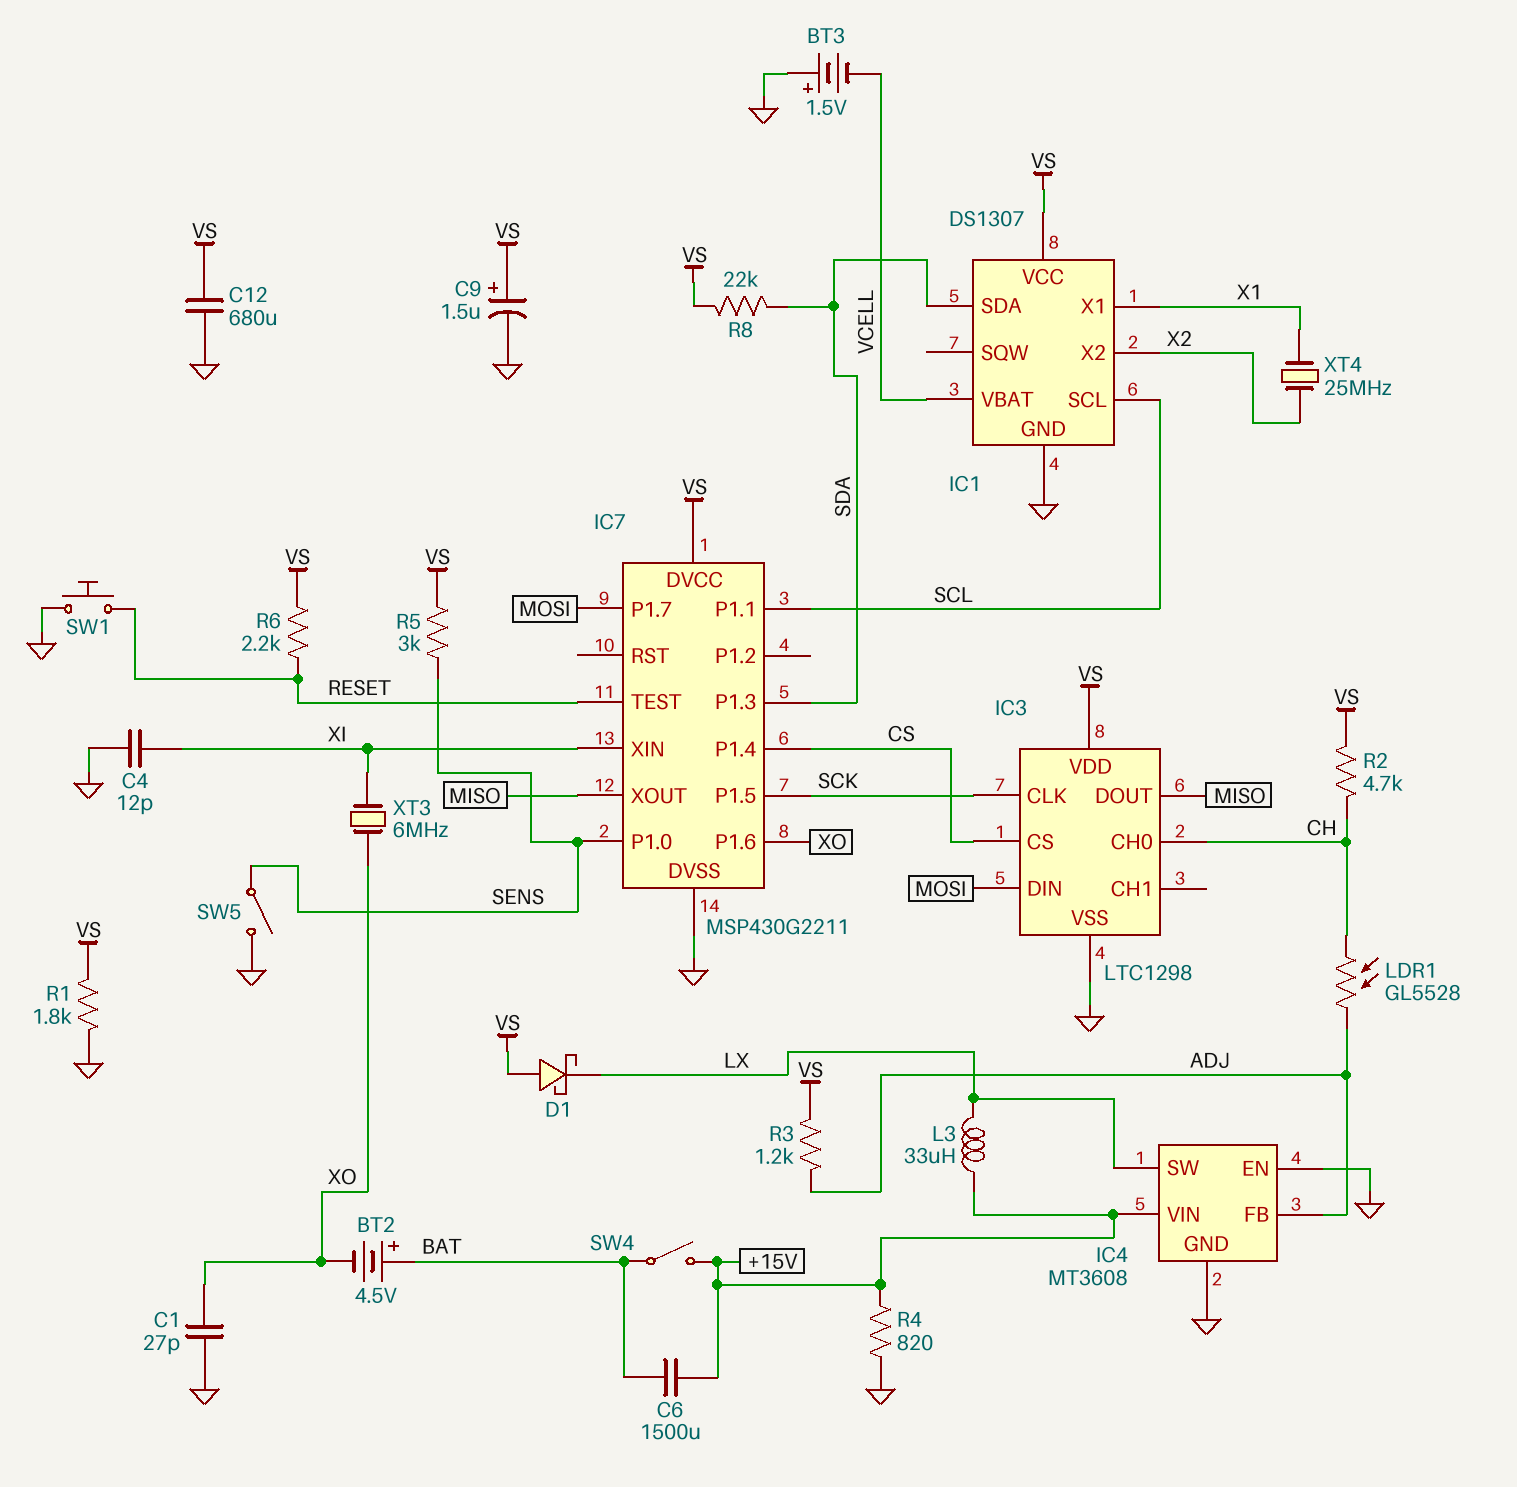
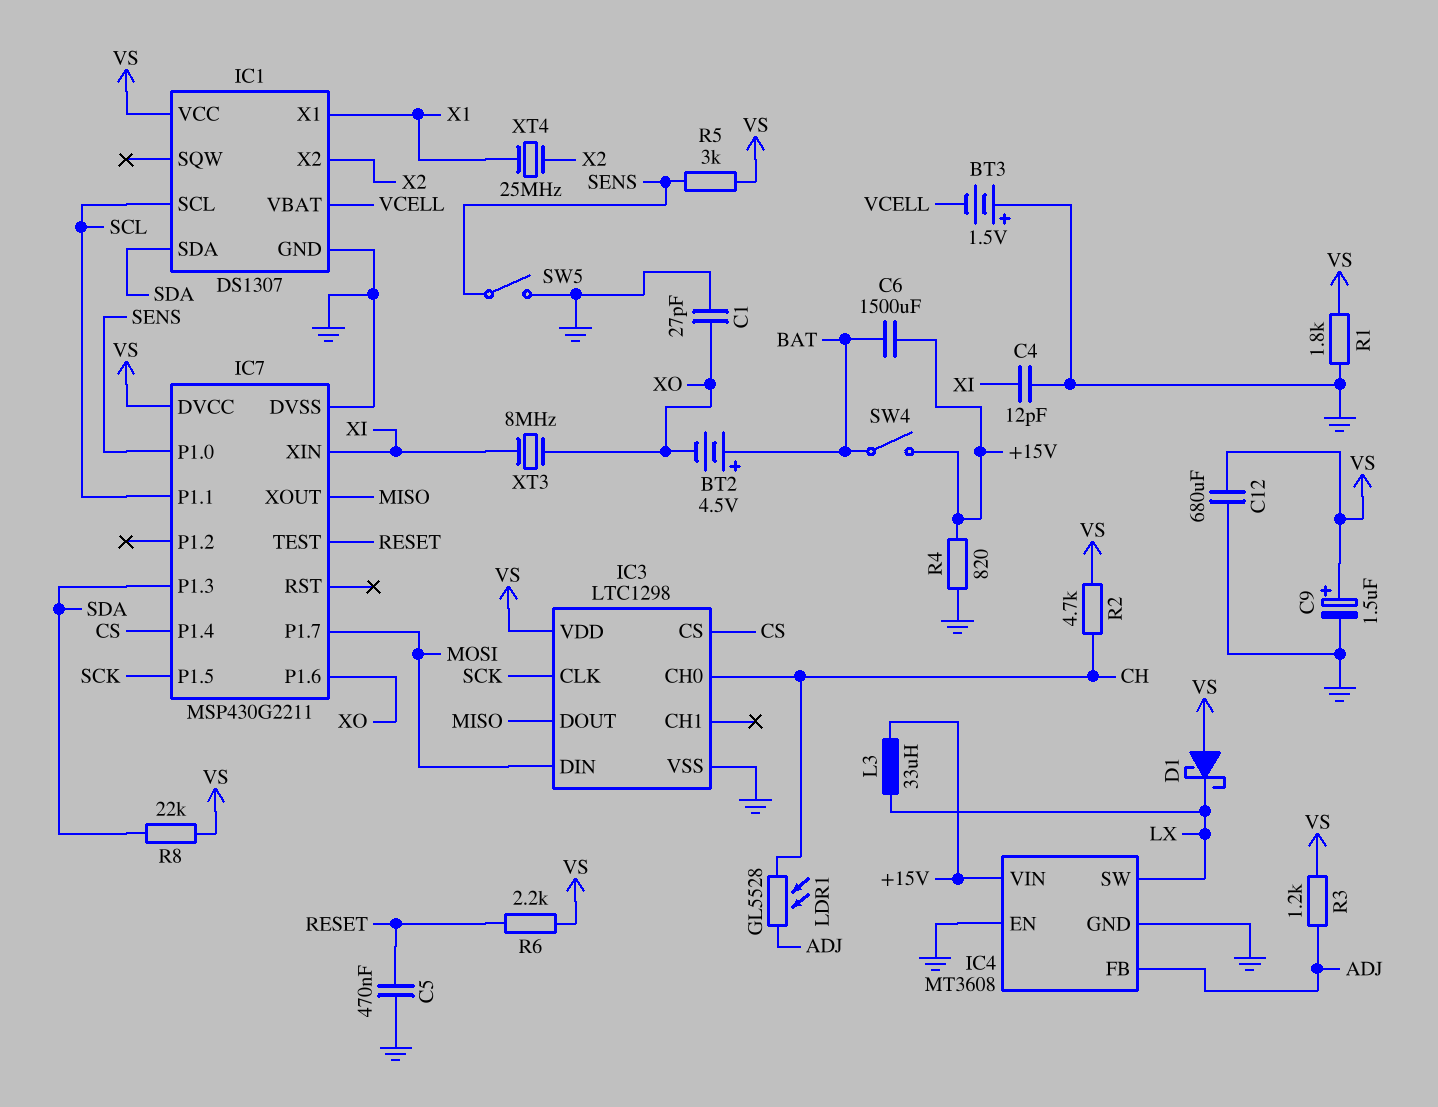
C5: none -> 470nF (GND, RESET)
SW1: button (GND, RESET) -> none
XT3: 6MHz (XI, XO) -> 8MHz (XI, XO)

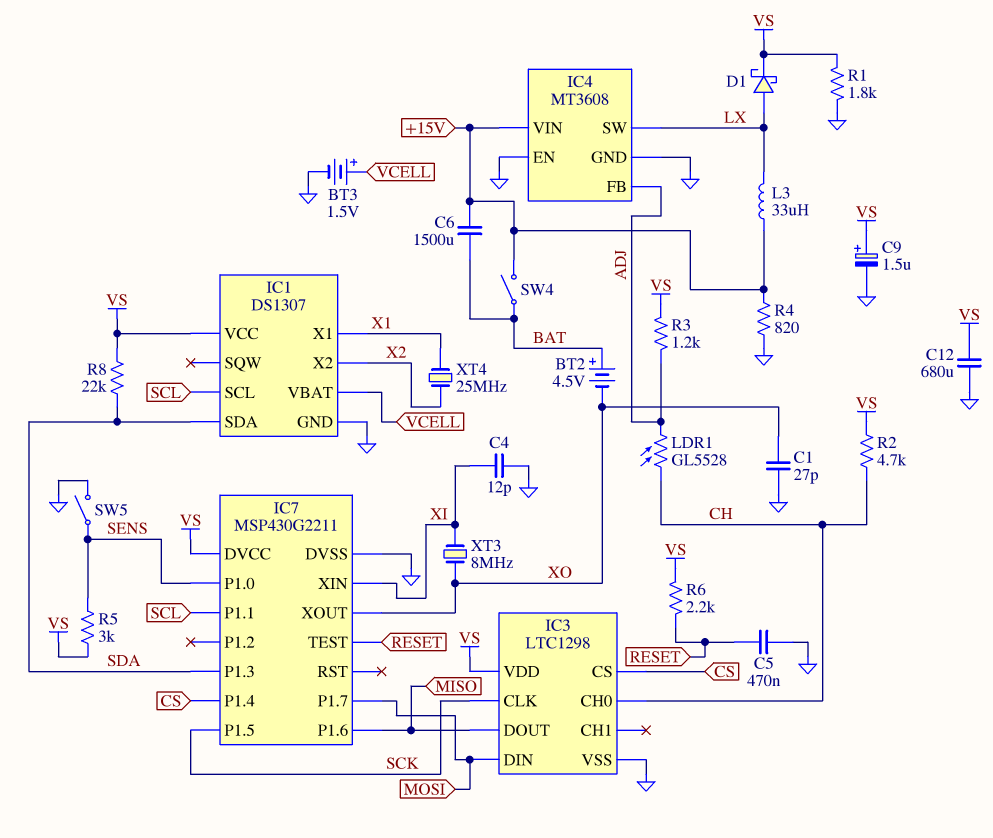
BT3: 1.5V (plus GND, minus VCELL) -> 1.5V (plus VCELL, minus GND)
D1: schottky (A VS, K LX) -> schottky (A LX, K VS)
IC7 pin P1.6: XO -> MISO
IC7 pin XOUT: MISO -> XO

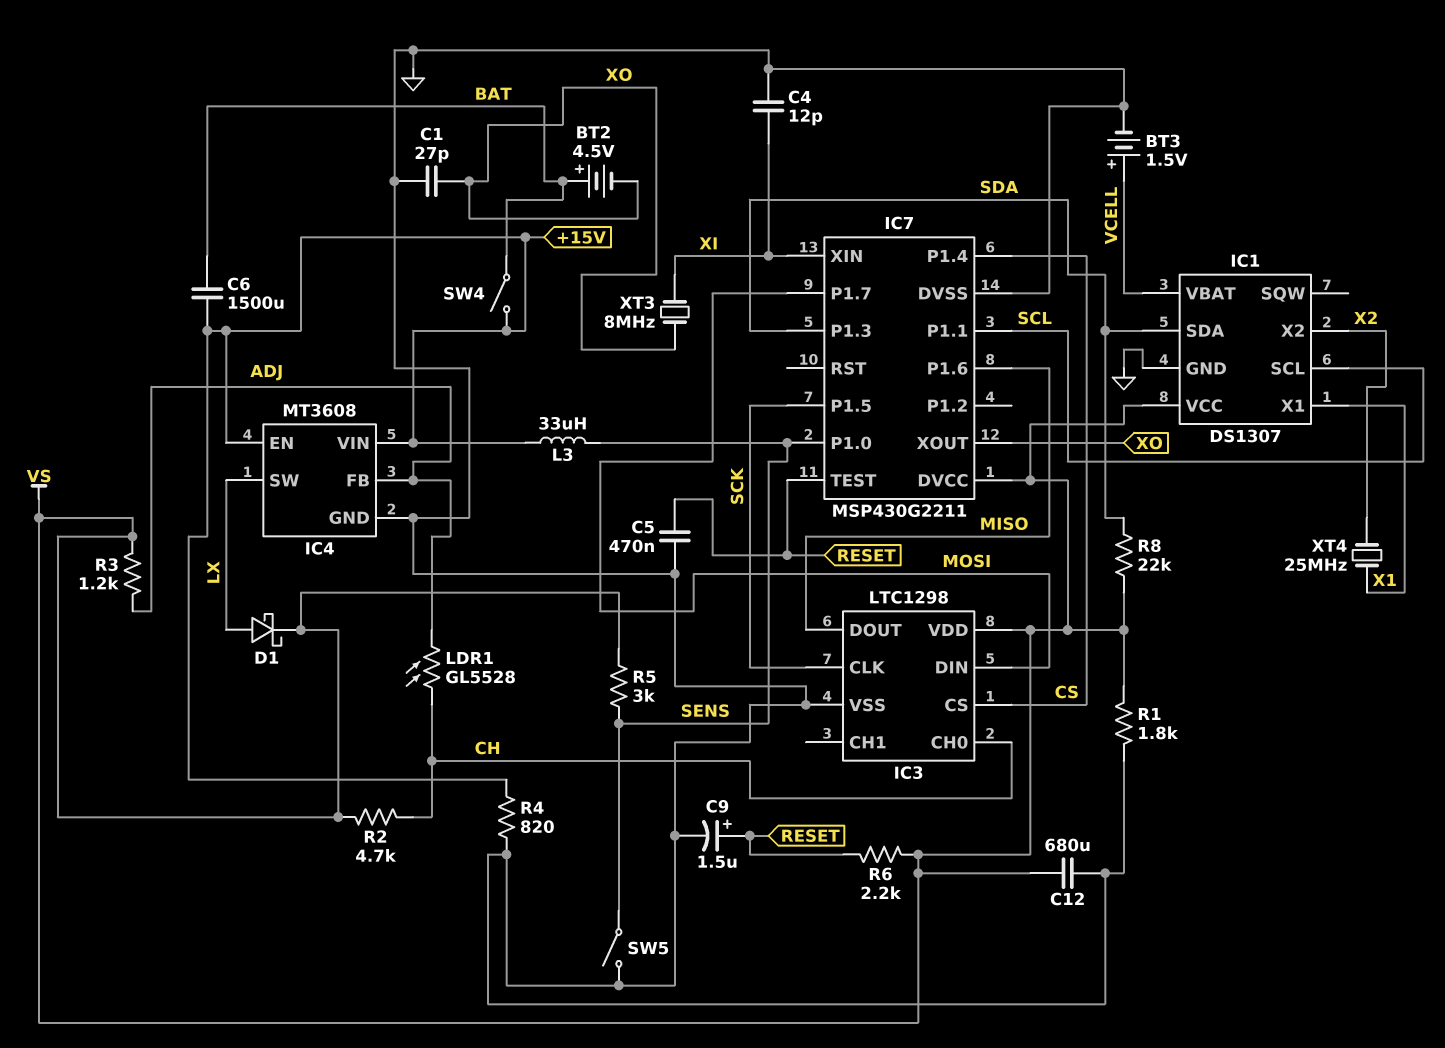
C9: 1.5uF (plus VS, minus GND) -> 1.5uF (plus RESET, minus GND)
IC4 pin EN: GND -> +15V
L3: 33uH (+15V, LX) -> 33uH (+15V, SENS)

